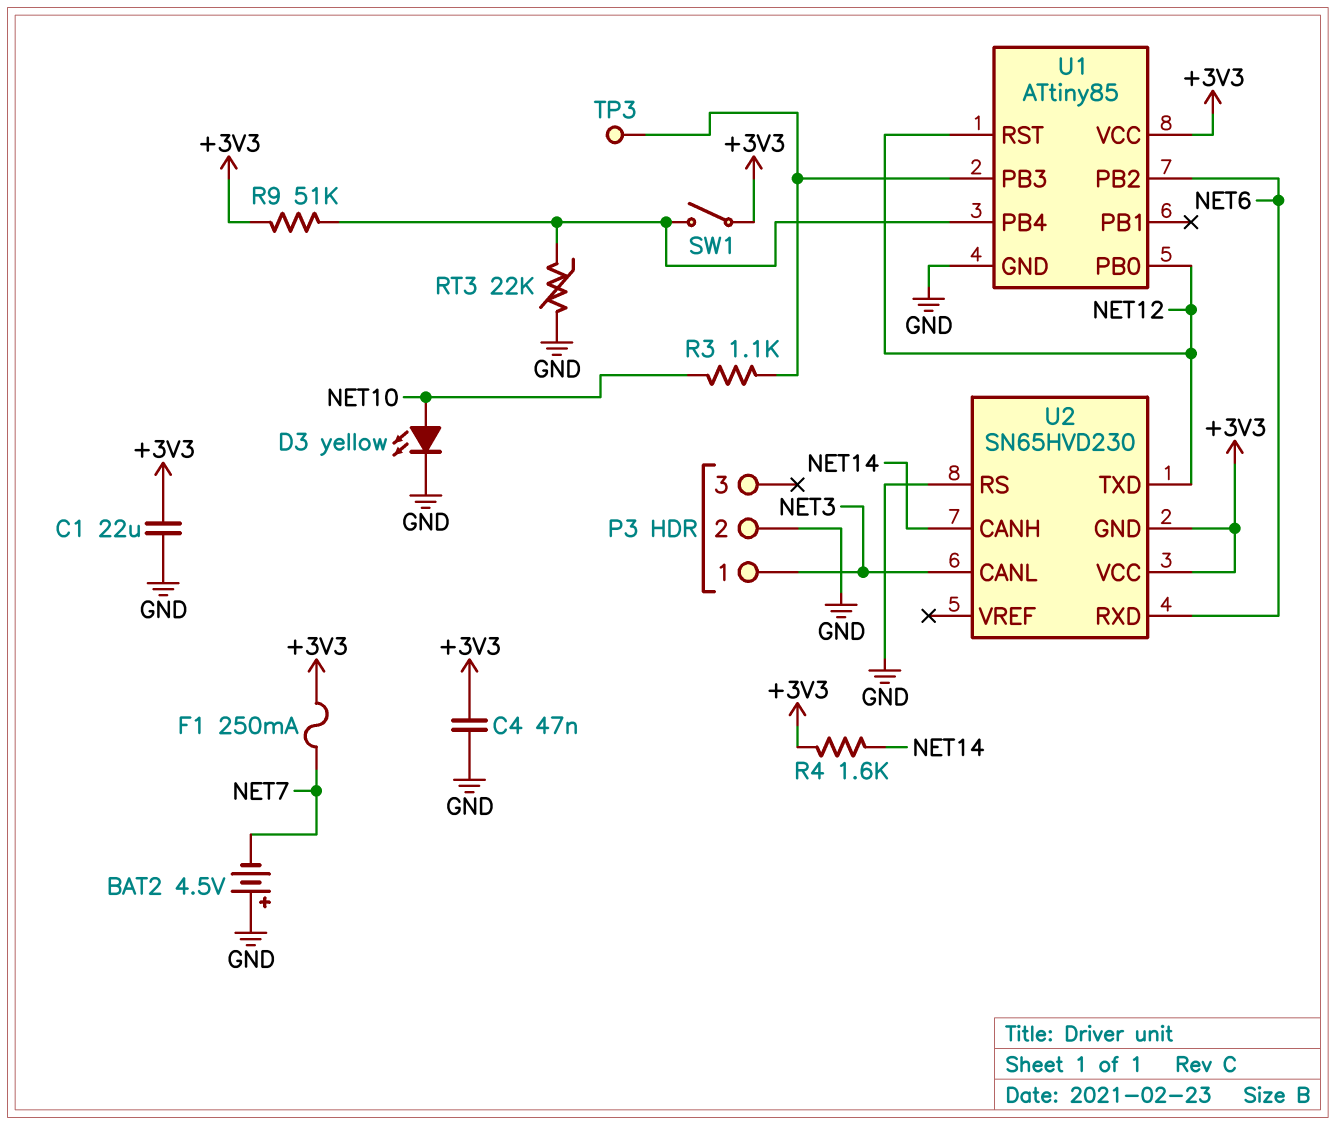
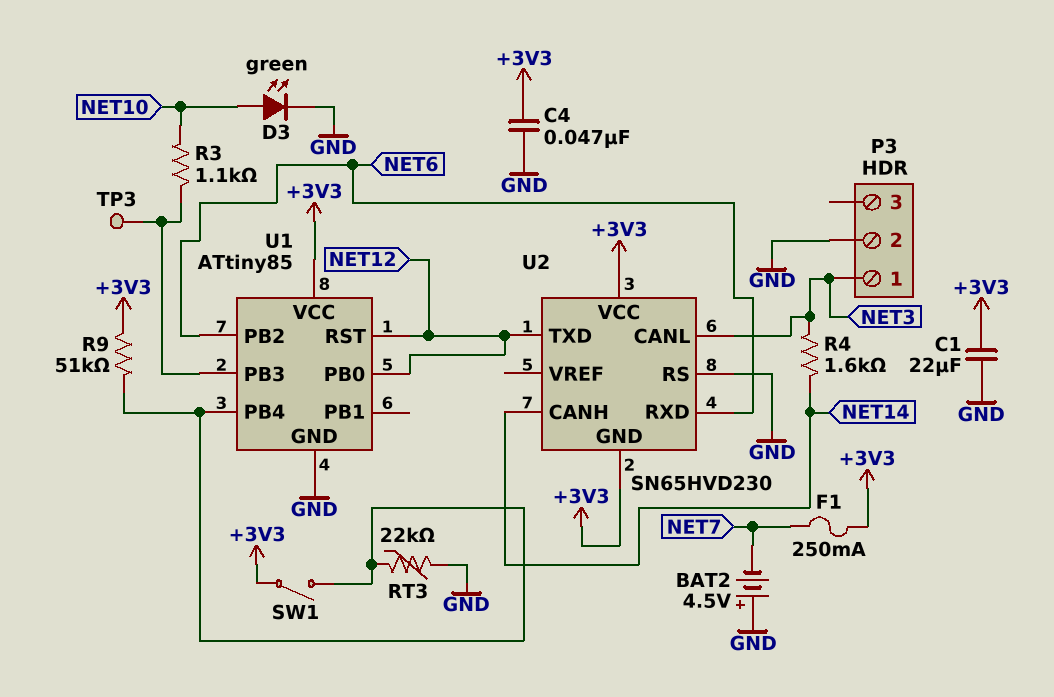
D3: LED yellow (A NET10, K GND) -> LED green (A NET10, K GND)
R4: 1.6k (+3V3, NET14) -> 1.6k (NET3, NET14)

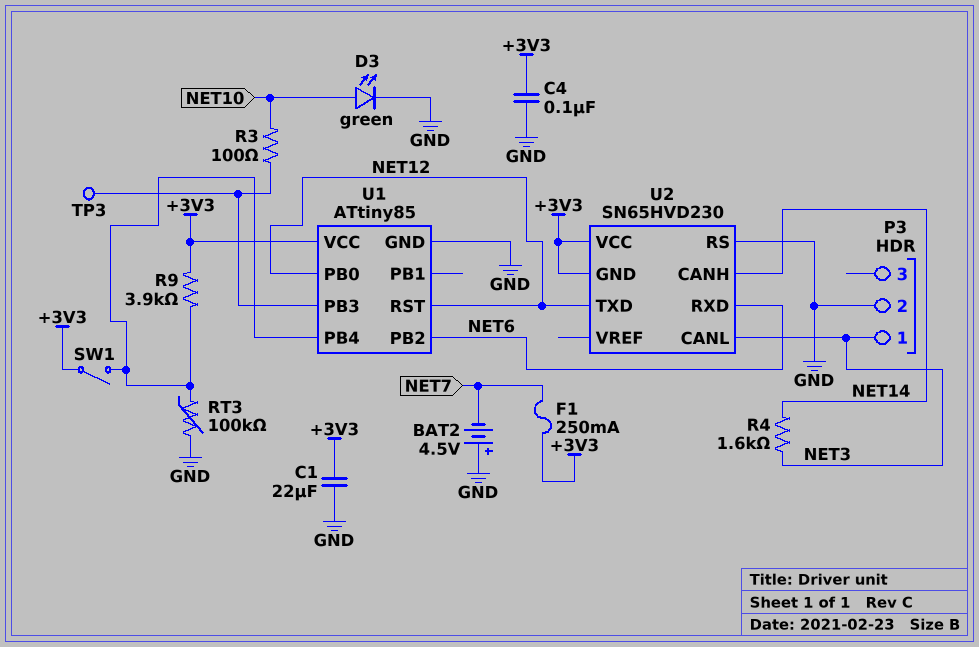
C4: 47nF (+3V3, GND) -> 100nF (+3V3, GND)
R3: 1.1k (NET10, U1/PB3) -> 100 (NET10, U1/PB3)
R9: 51k (+3V3, U1/PB4) -> 3.9k (+3V3, U1/PB4)
RT3: 22k (GND, U1/PB4) -> 100k (GND, U1/PB4)

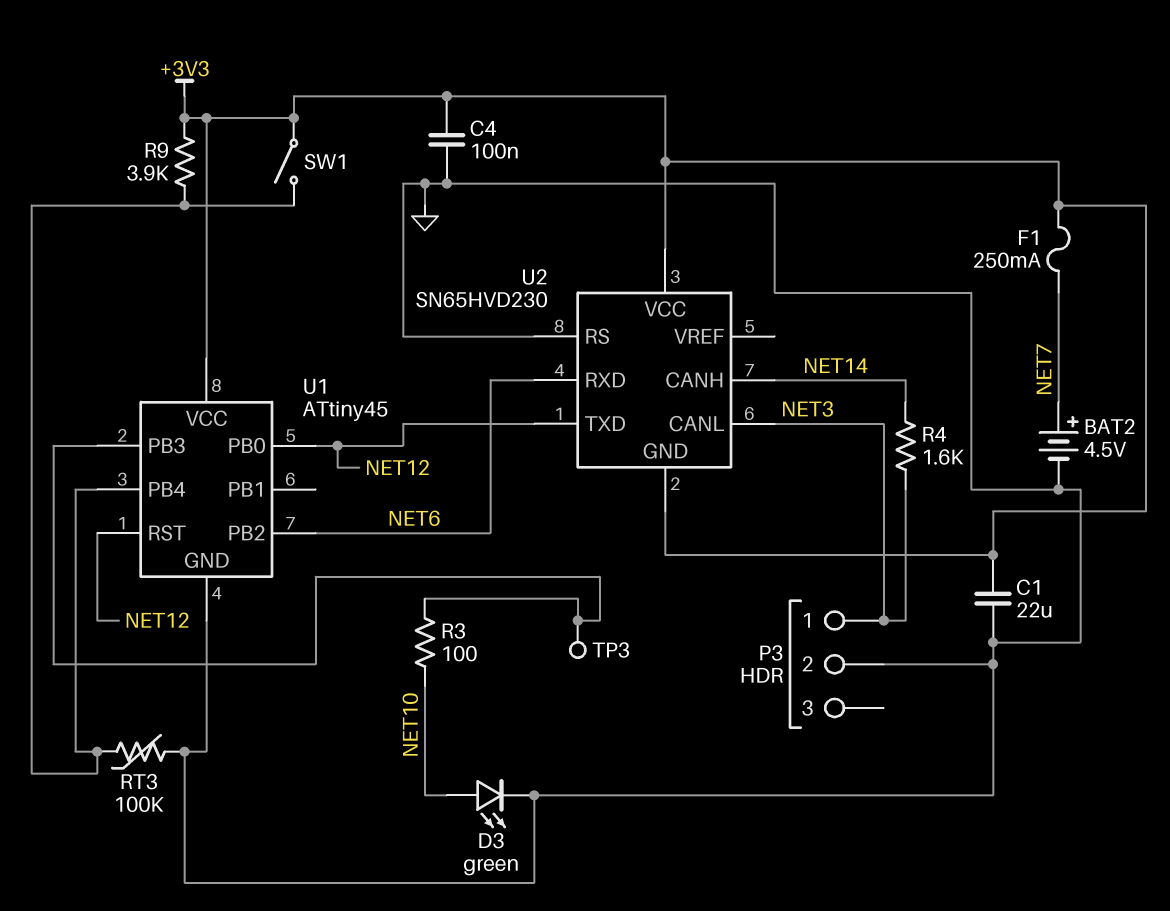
BAT2: 4.5V (plus GND, minus NET7) -> 4.5V (plus NET7, minus GND)
U1: ATtiny85 -> ATtiny45

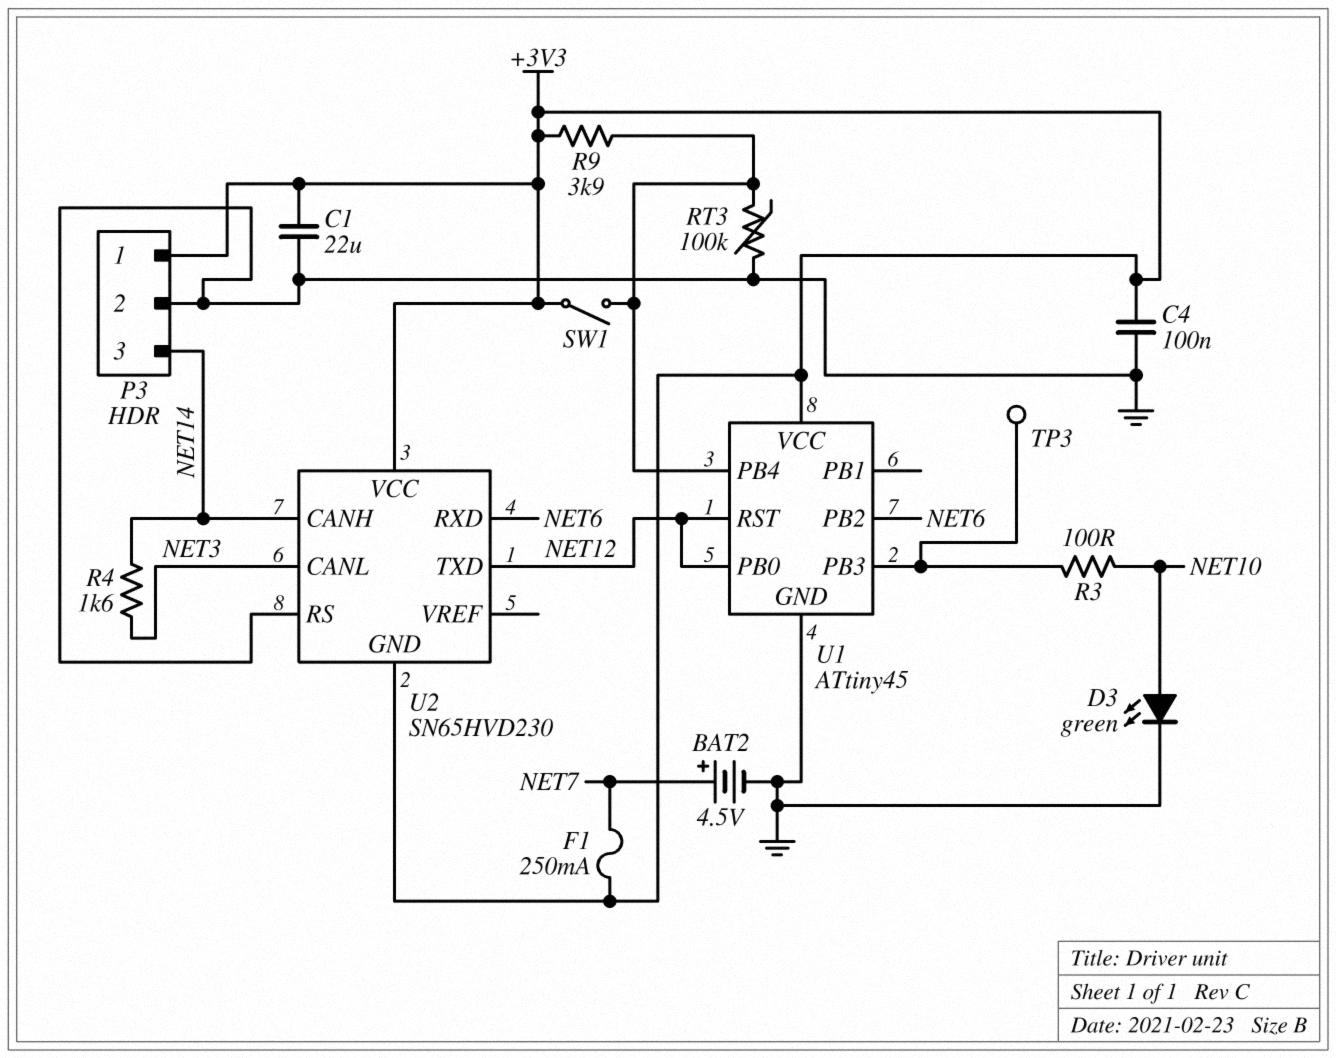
P3 pin 1: NET3 -> +3V3
P3 pin 3: none -> NET14

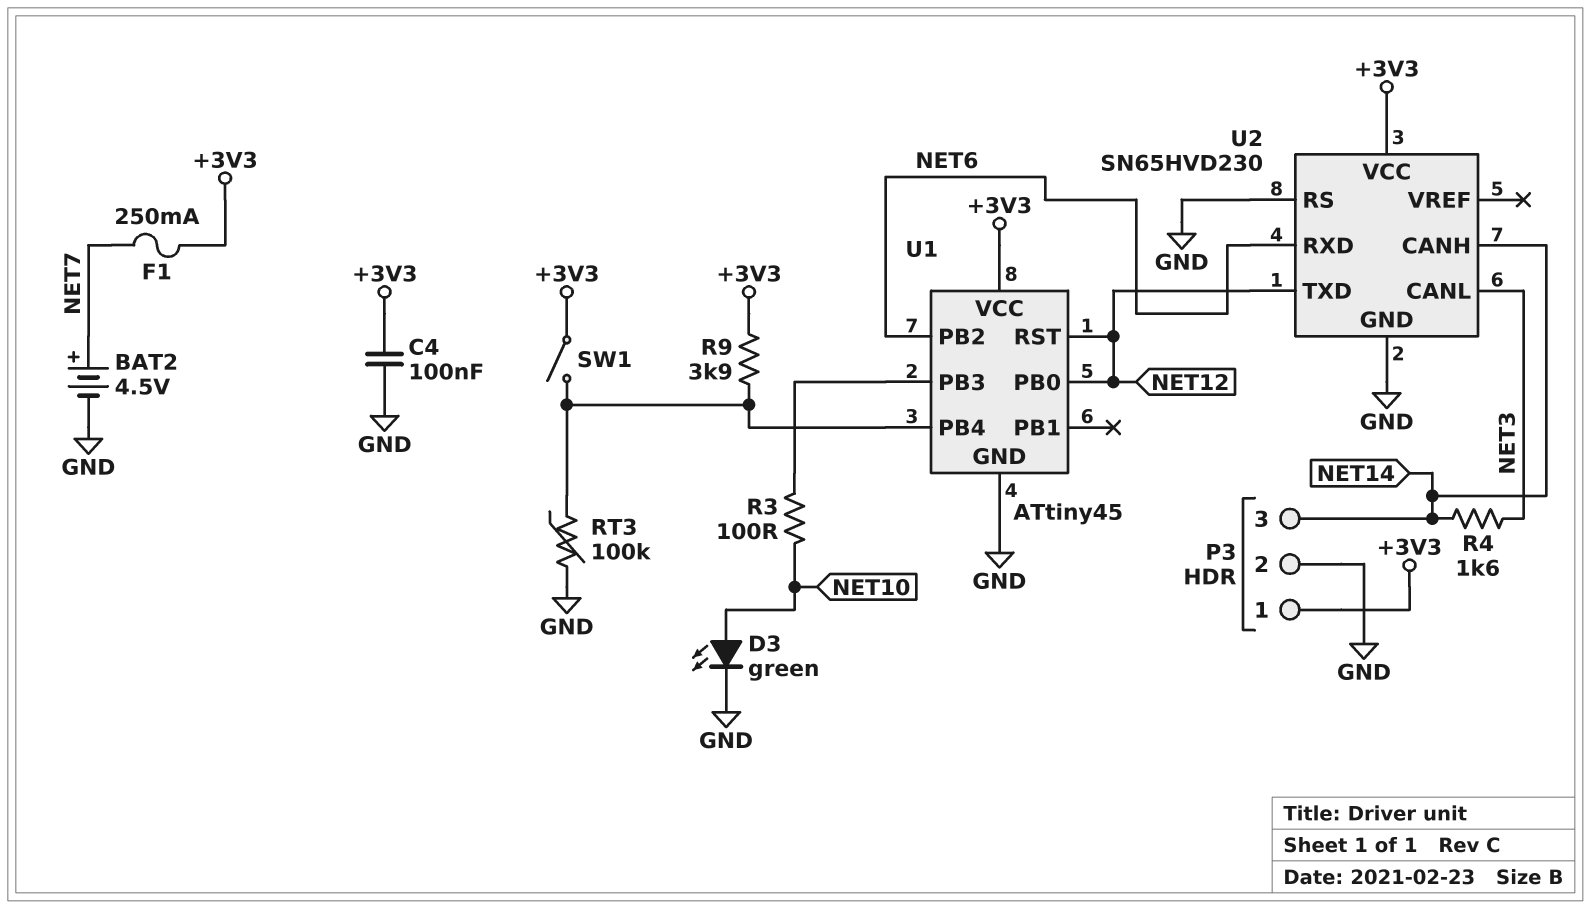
C1: 22uF (+3V3, GND) -> none
TP3: test point (U1/PB3) -> none
U2 pin GND: +3V3 -> GND

